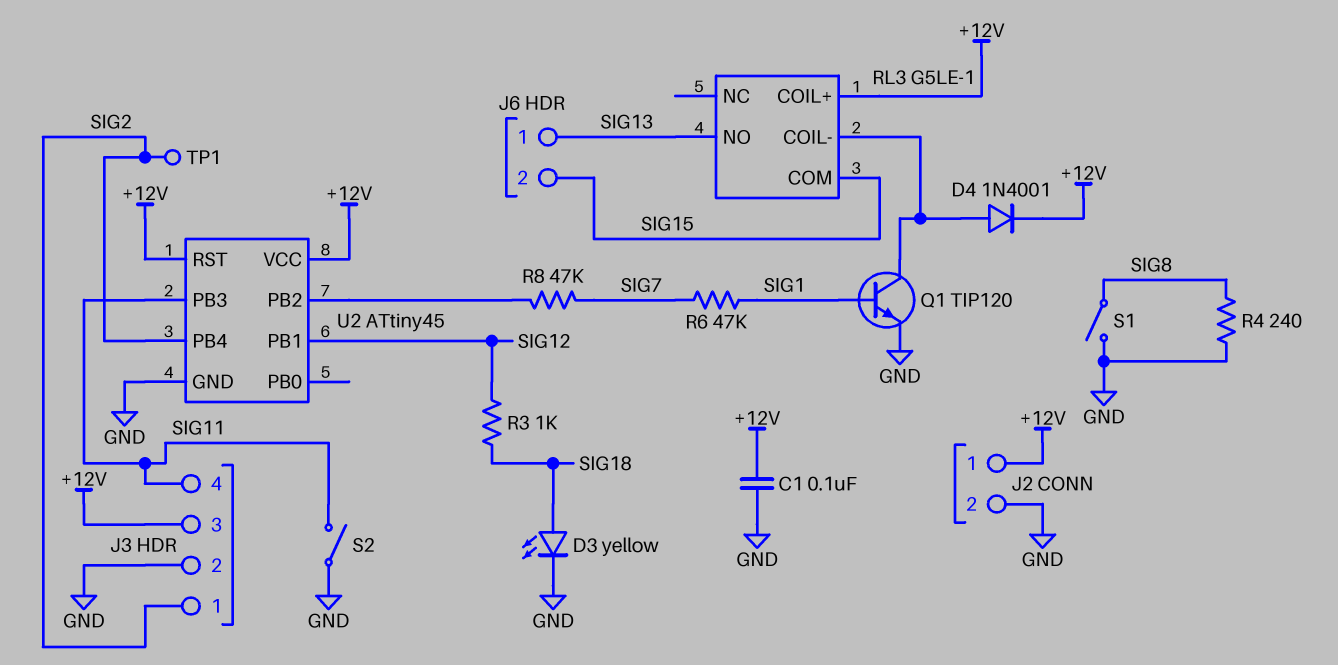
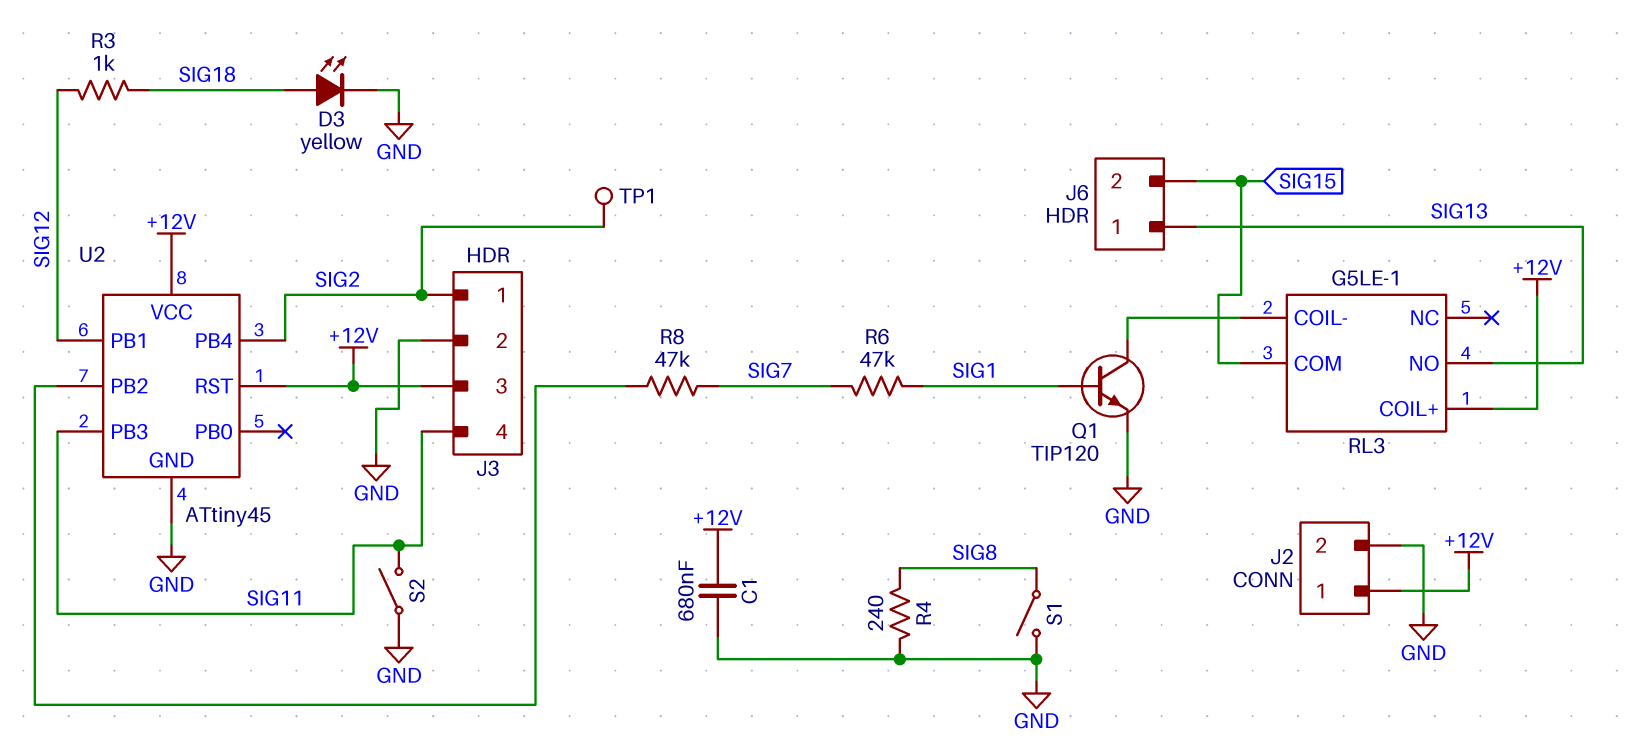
C1: 100nF (+12V, GND) -> 680nF (+12V, GND)
D4: diode 1N4001 (A RL3/COIL-, K +12V) -> none

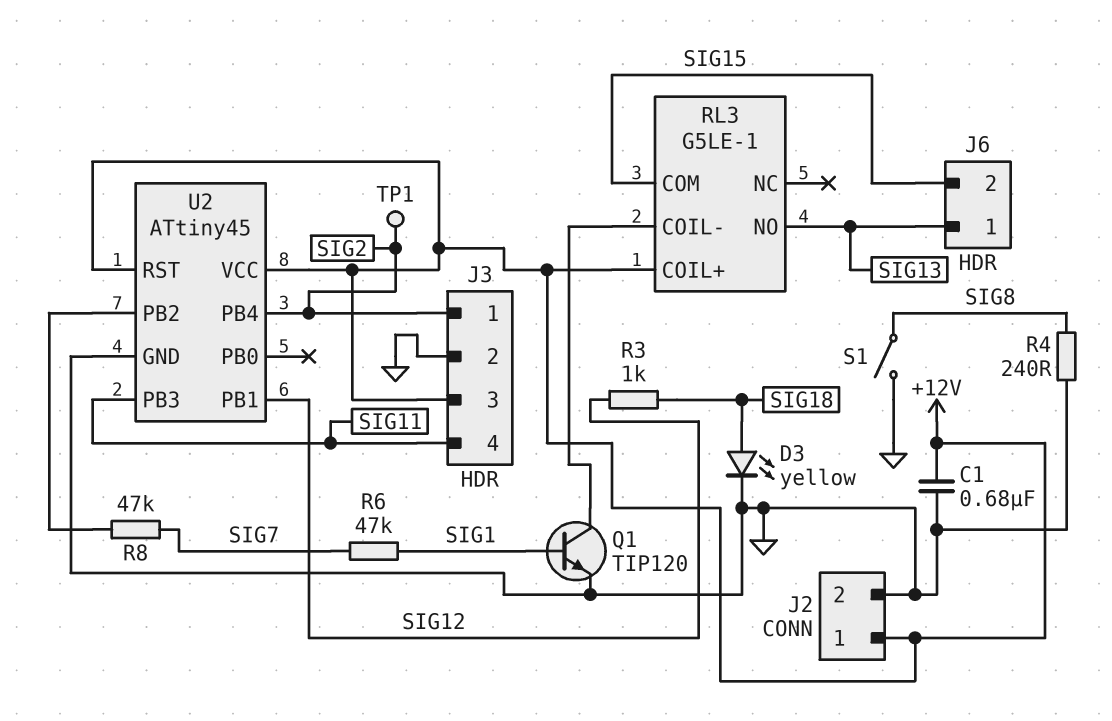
S2: switch (GND, SIG11) -> none

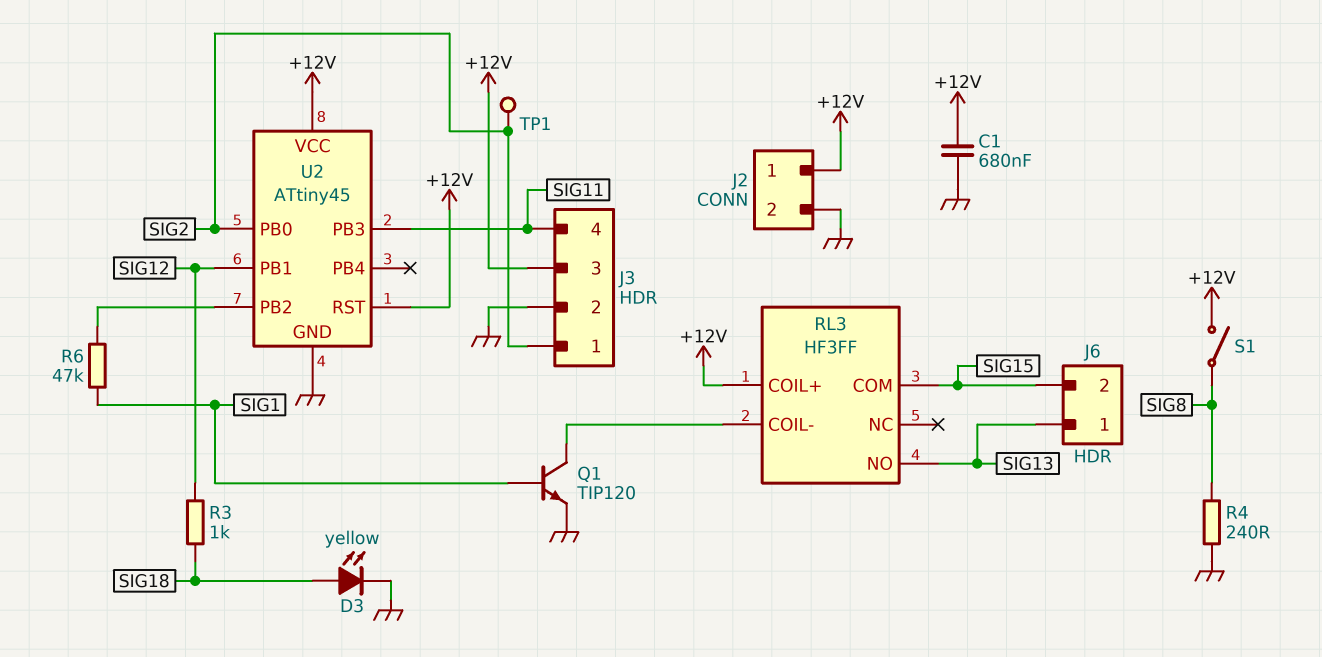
R6: 47k (SIG1, SIG7) -> 47k (SIG1, U2/PB2)
R8: 47k (SIG7, U2/PB2) -> none
RL3: G5LE-1 -> HF3FF
S1: switch (GND, SIG8) -> switch (+12V, SIG8)
U2 pin PB0: none -> SIG2
U2 pin PB4: SIG2 -> none

